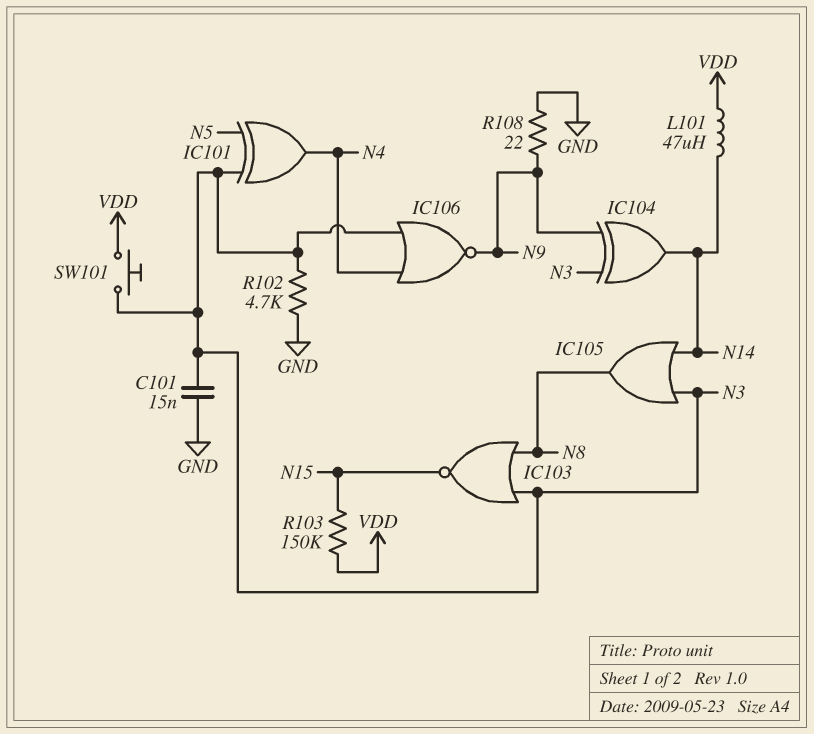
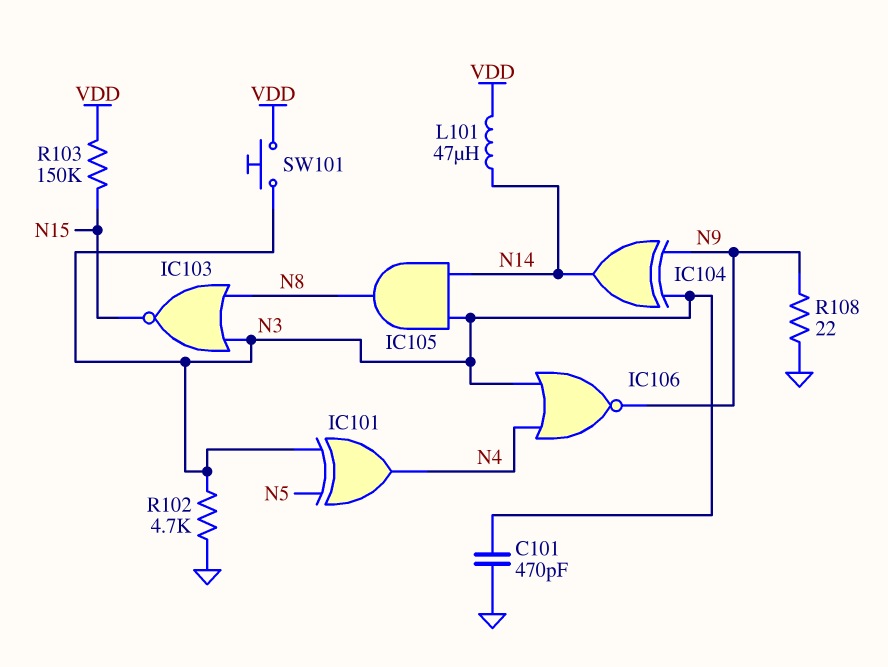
C101: 15nF (GND, N3) -> 470pF (GND, N3)
IC105: OR (in N3, in N14, out N8) -> AND (in N3, in N14, out N8)

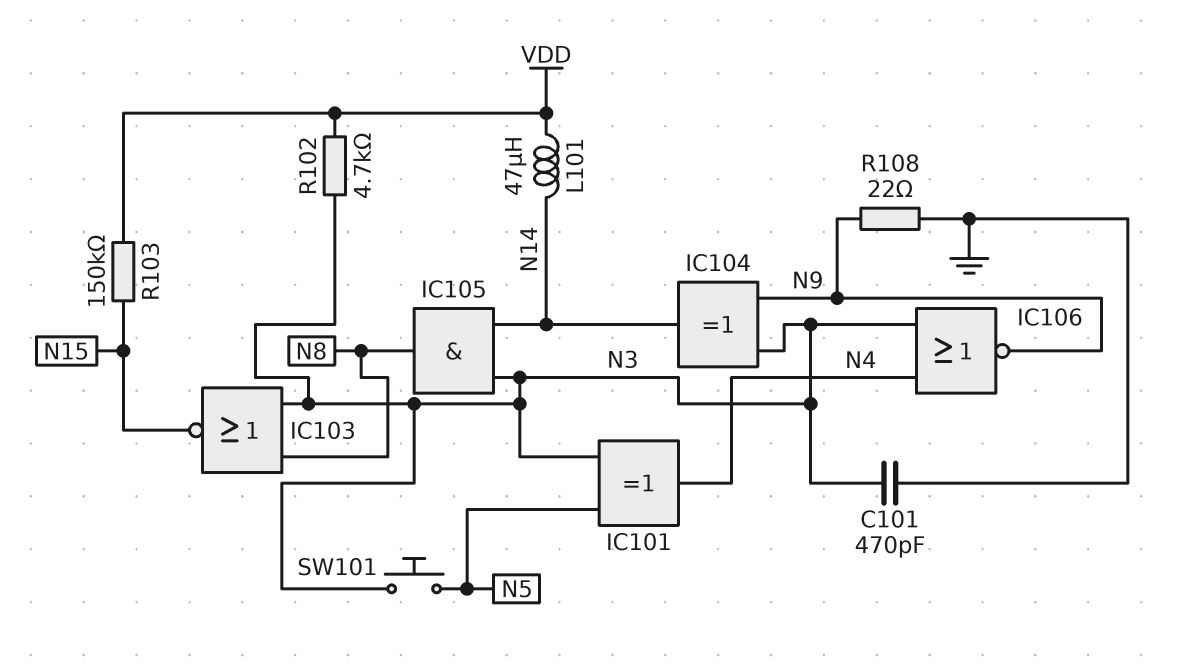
R102: 4.7k (GND, N3) -> 4.7k (N3, VDD)
SW101: button (N3, VDD) -> button (N3, N5)

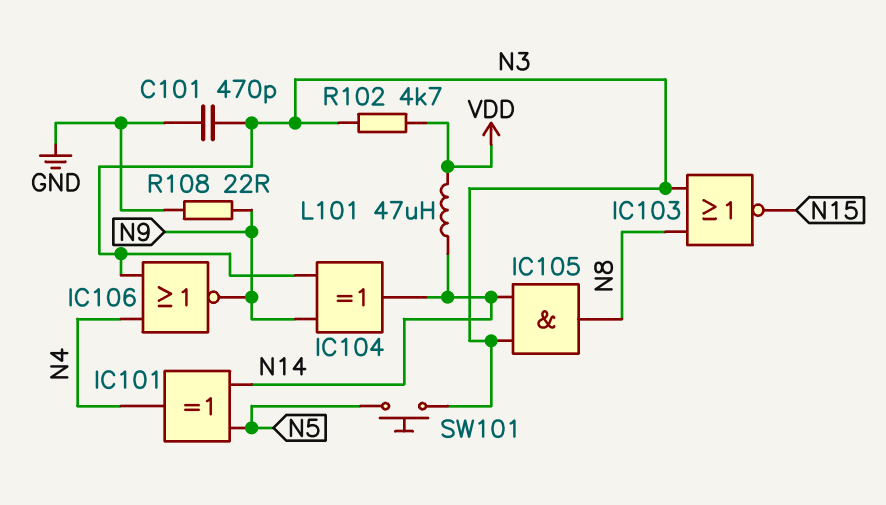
IC101: XOR (in N3, in N5, out N4) -> XOR (in N5, in N14, out N4)
R103: 150k (N15, VDD) -> none

